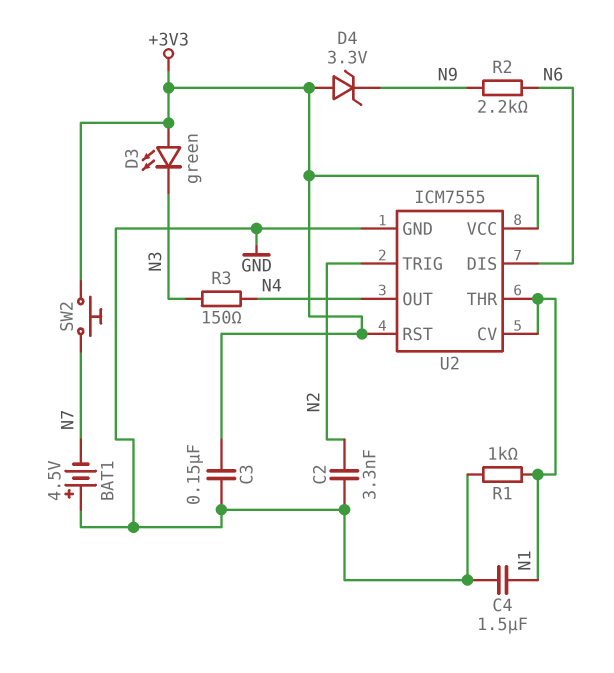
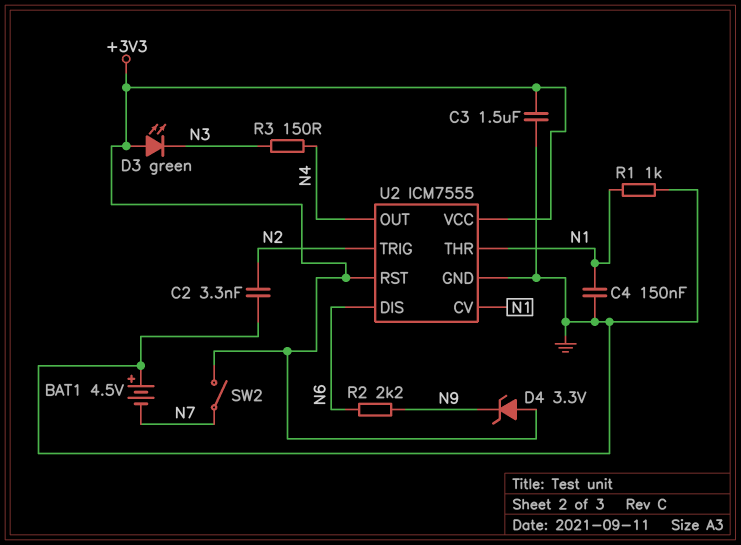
C3: 150nF (+3V3, GND) -> 1.5uF (+3V3, GND)
C4: 1.5uF (GND, N1) -> 150nF (GND, N1)
SW2: button (+3V3, N7) -> switch (+3V3, N7)

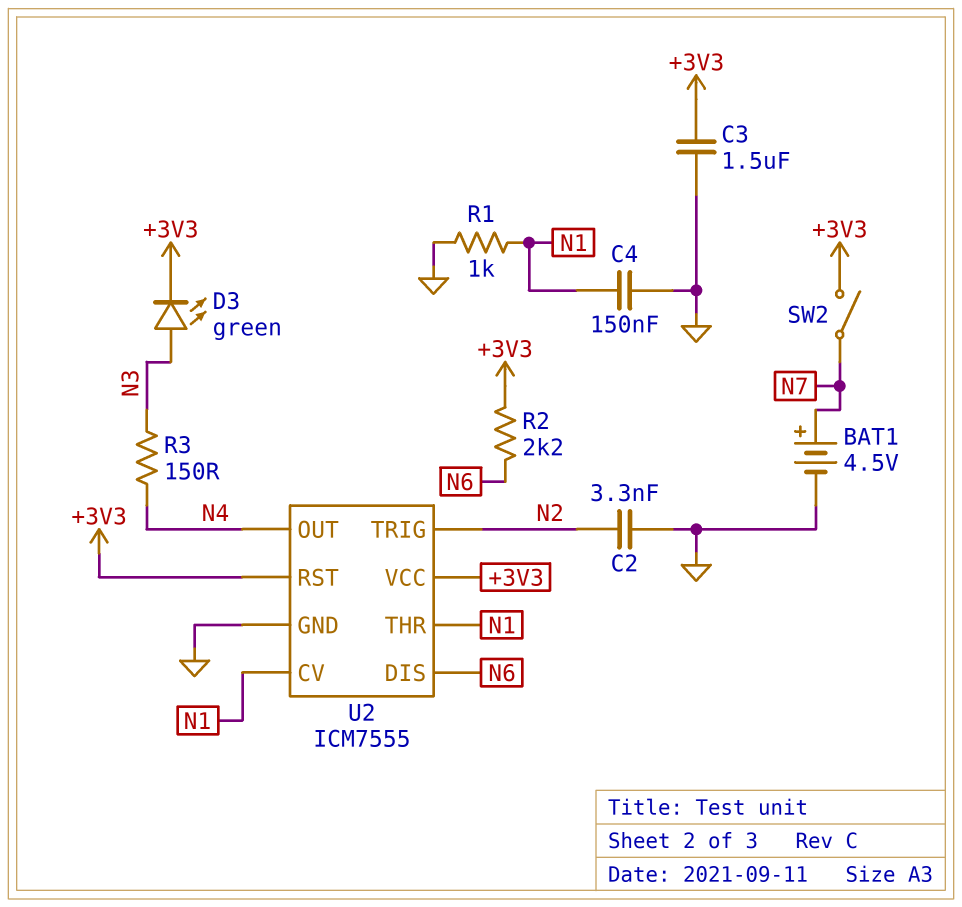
BAT1: 4.5V (plus GND, minus N7) -> 4.5V (plus N7, minus GND)
D3: LED green (A +3V3, K N3) -> LED green (A N3, K +3V3)
D4: zener 3.3V (A +3V3, K N9) -> none
R2: 2.2k (N6, N9) -> 2.2k (+3V3, N6)

